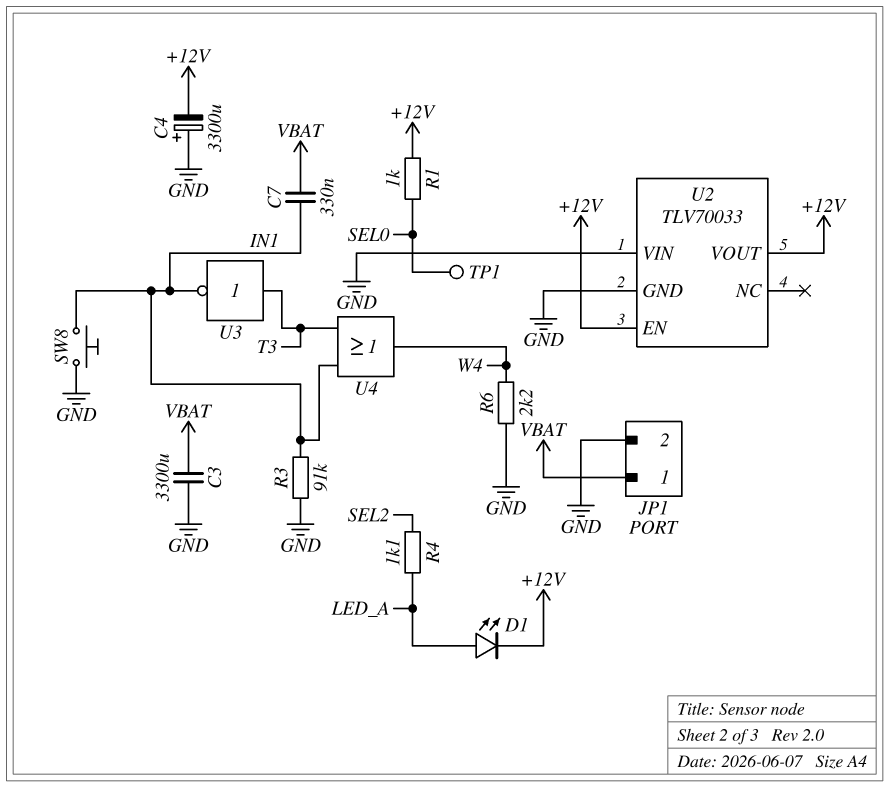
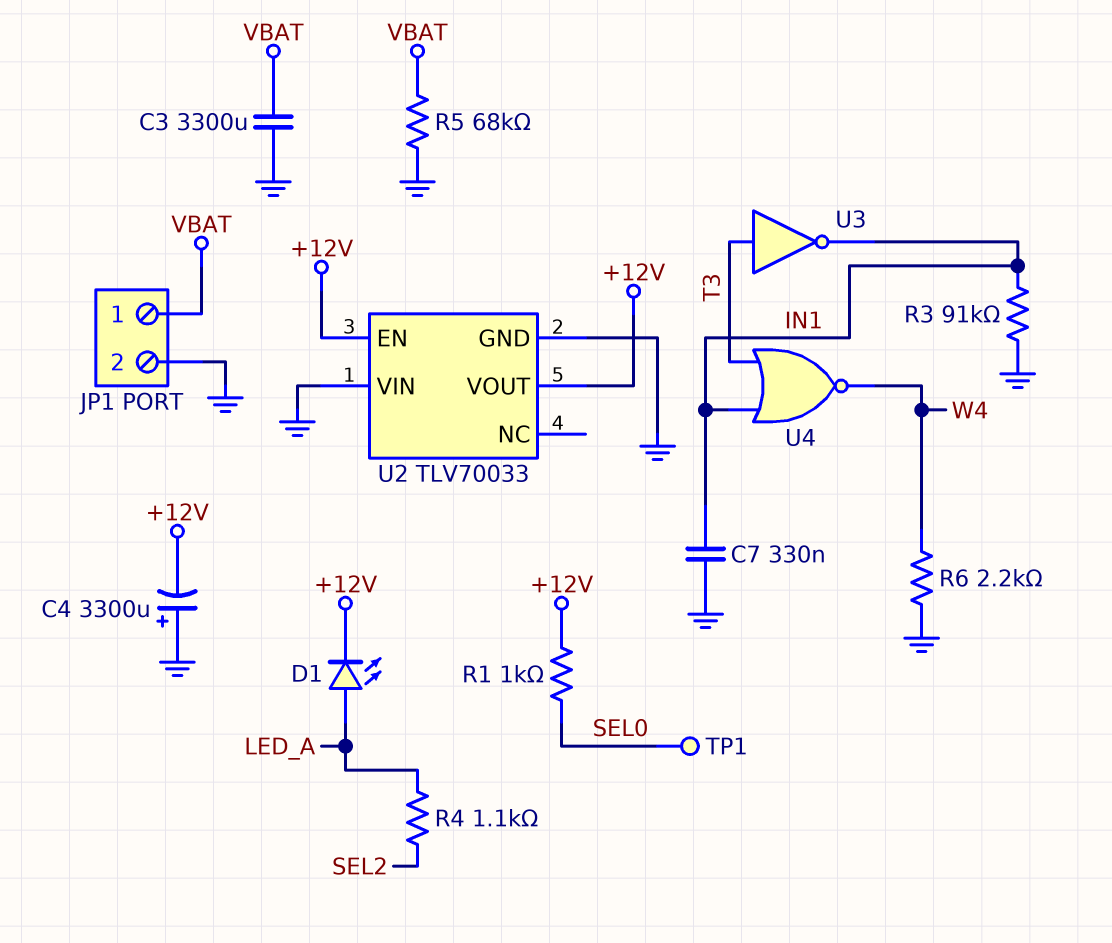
C7: 330nF (IN1, VBAT) -> 330nF (GND, IN1)
R5: none -> 68k (GND, VBAT)
SW8: button (GND, IN1) -> none
U4: OR (in IN1, in T3, out W4) -> NOR (in IN1, in T3, out W4)

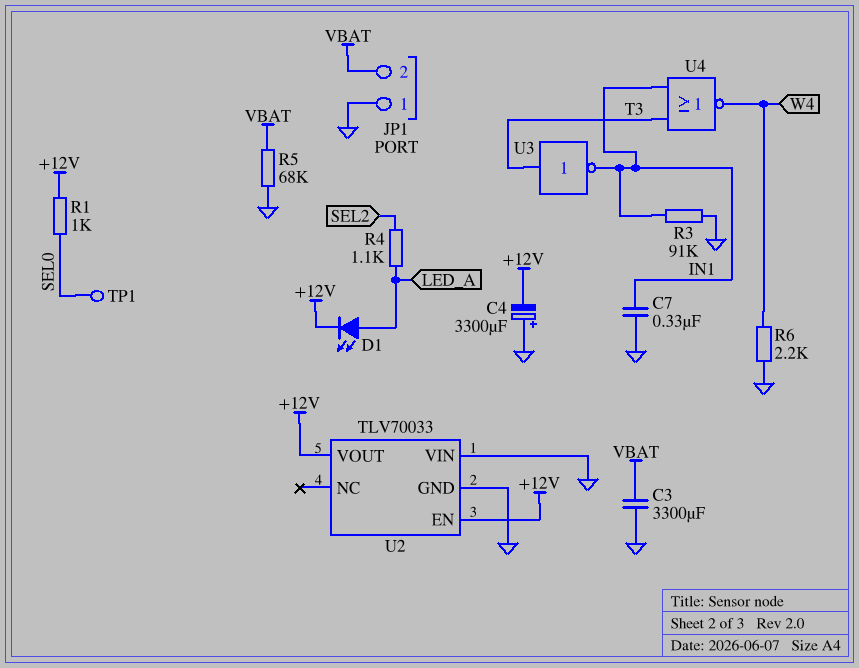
JP1 pin 1: VBAT -> GND
JP1 pin 2: GND -> VBAT

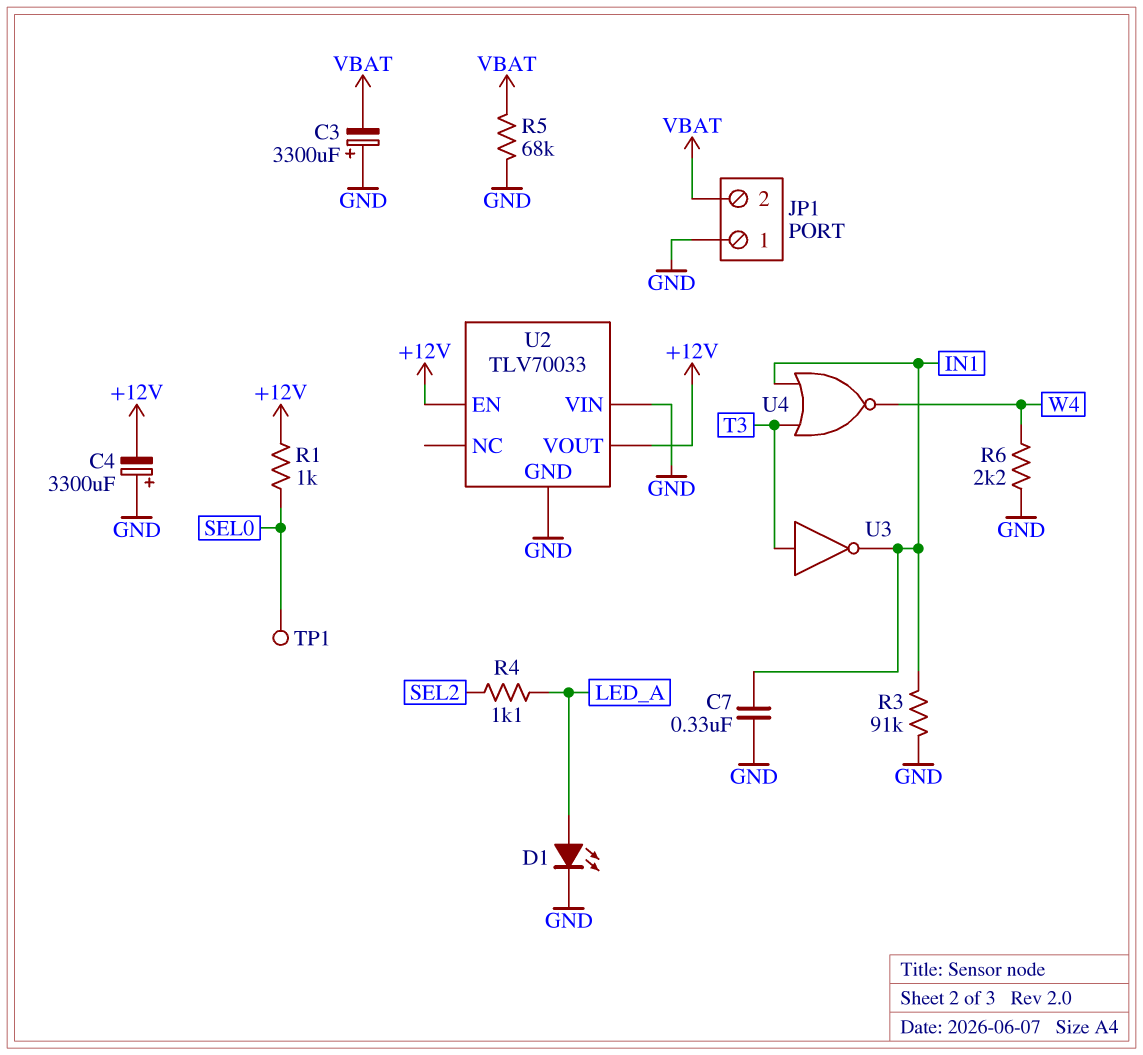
C3: 3300uF (GND, VBAT) -> 3300uF (plus GND, minus VBAT)
D1: LED (A LED_A, K +12V) -> LED (A LED_A, K GND)

